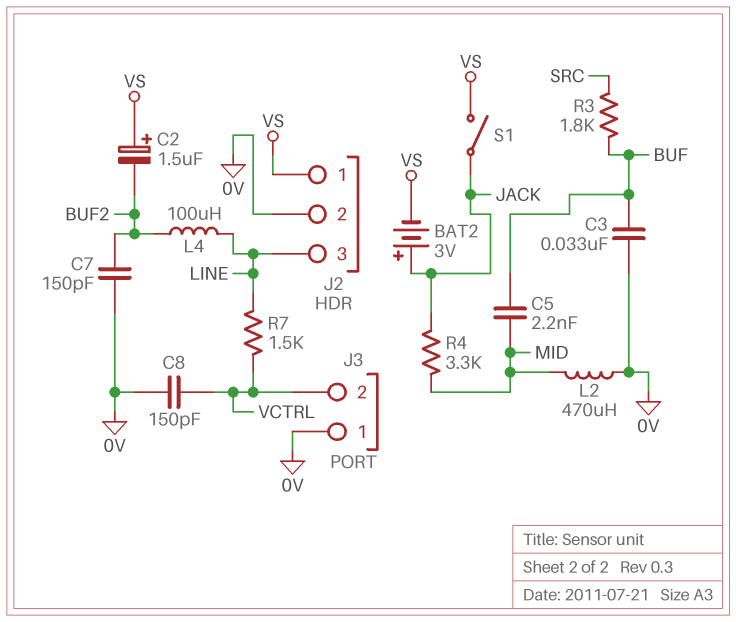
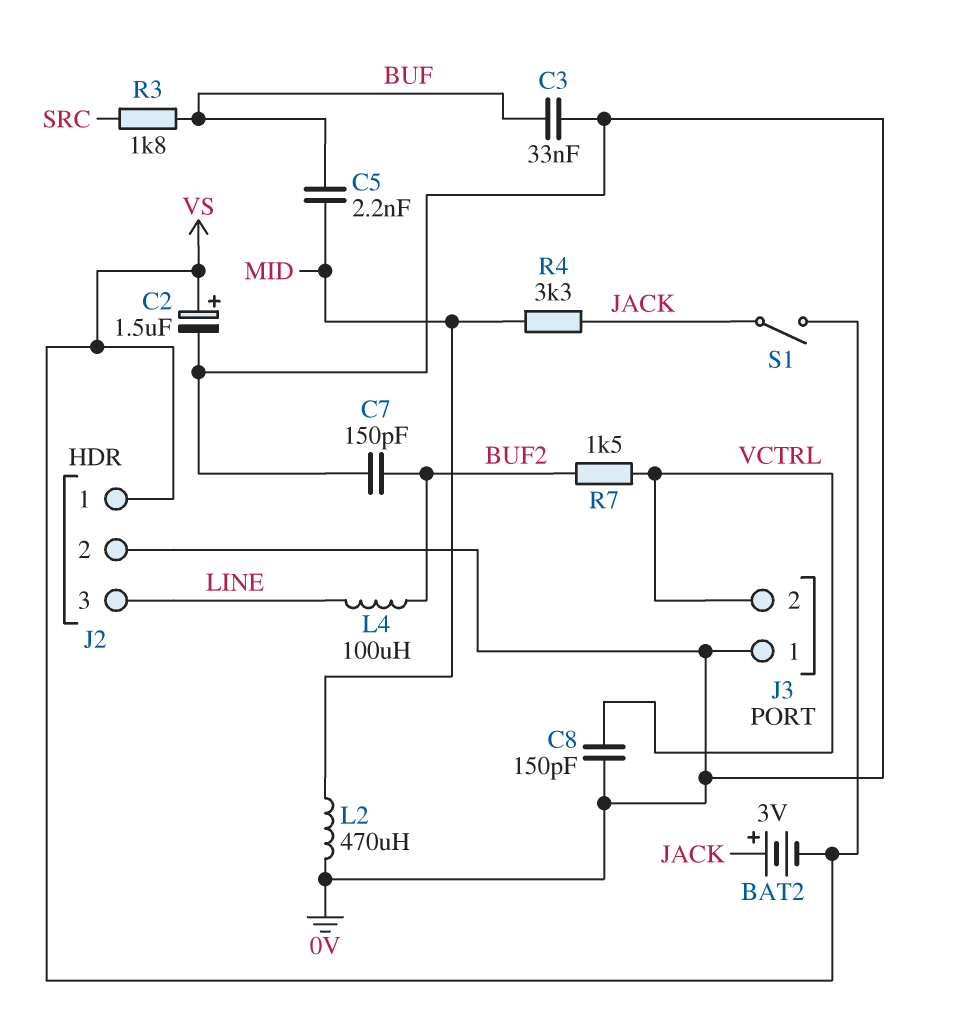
C2: 1.5uF (plus VS, minus BUF2) -> 1.5uF (plus VS, minus 0V)
R7: 1.5k (LINE, VCTRL) -> 1.5k (BUF2, VCTRL)

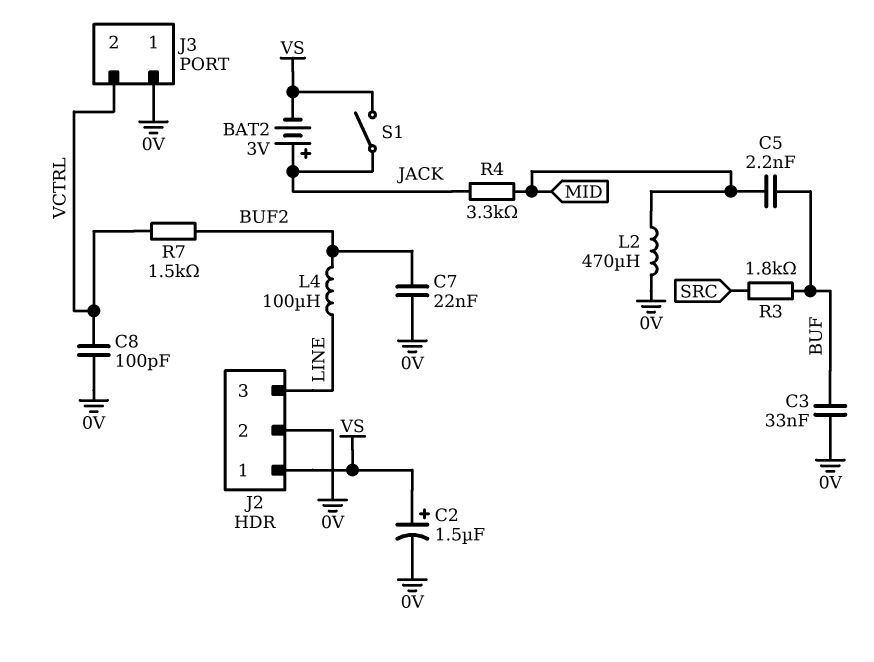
C7: 150pF (0V, BUF2) -> 22nF (0V, BUF2)
C8: 150pF (0V, VCTRL) -> 100pF (0V, VCTRL)

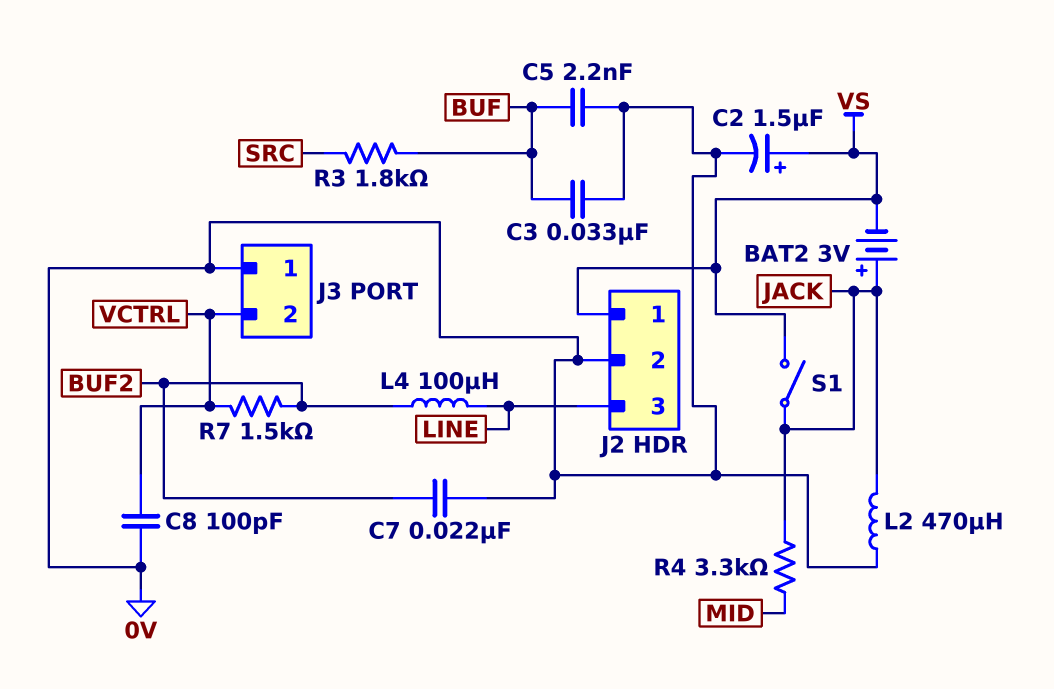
C5: 2.2nF (BUF, MID) -> 2.2nF (0V, BUF)
L2: 470uH (0V, MID) -> 470uH (0V, JACK)

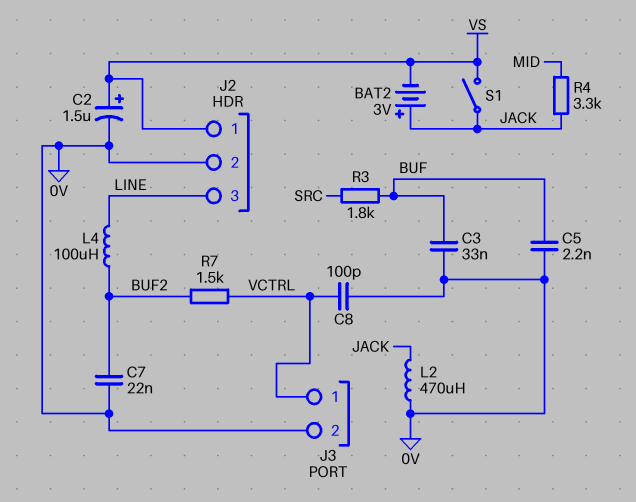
J3 pin 1: 0V -> VCTRL
J3 pin 2: VCTRL -> 0V

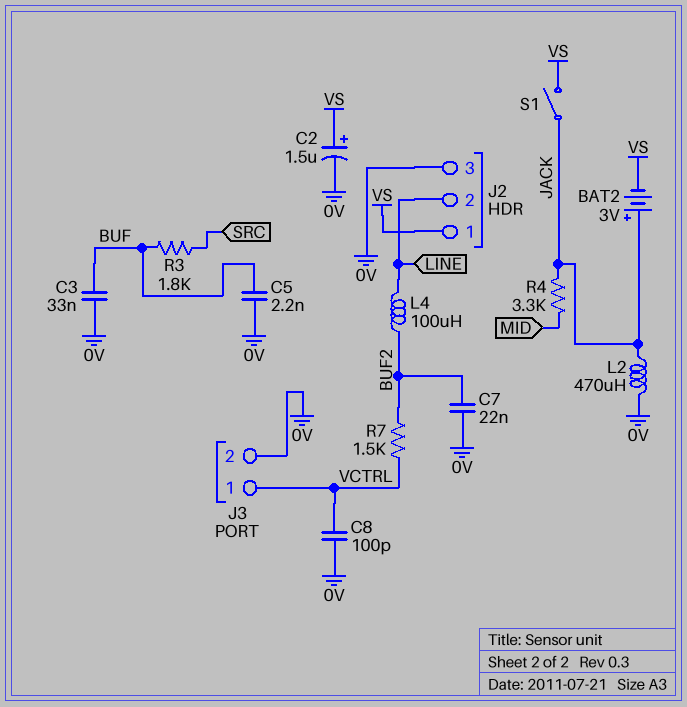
J2 pin 2: 0V -> LINE
J2 pin 3: LINE -> 0V

